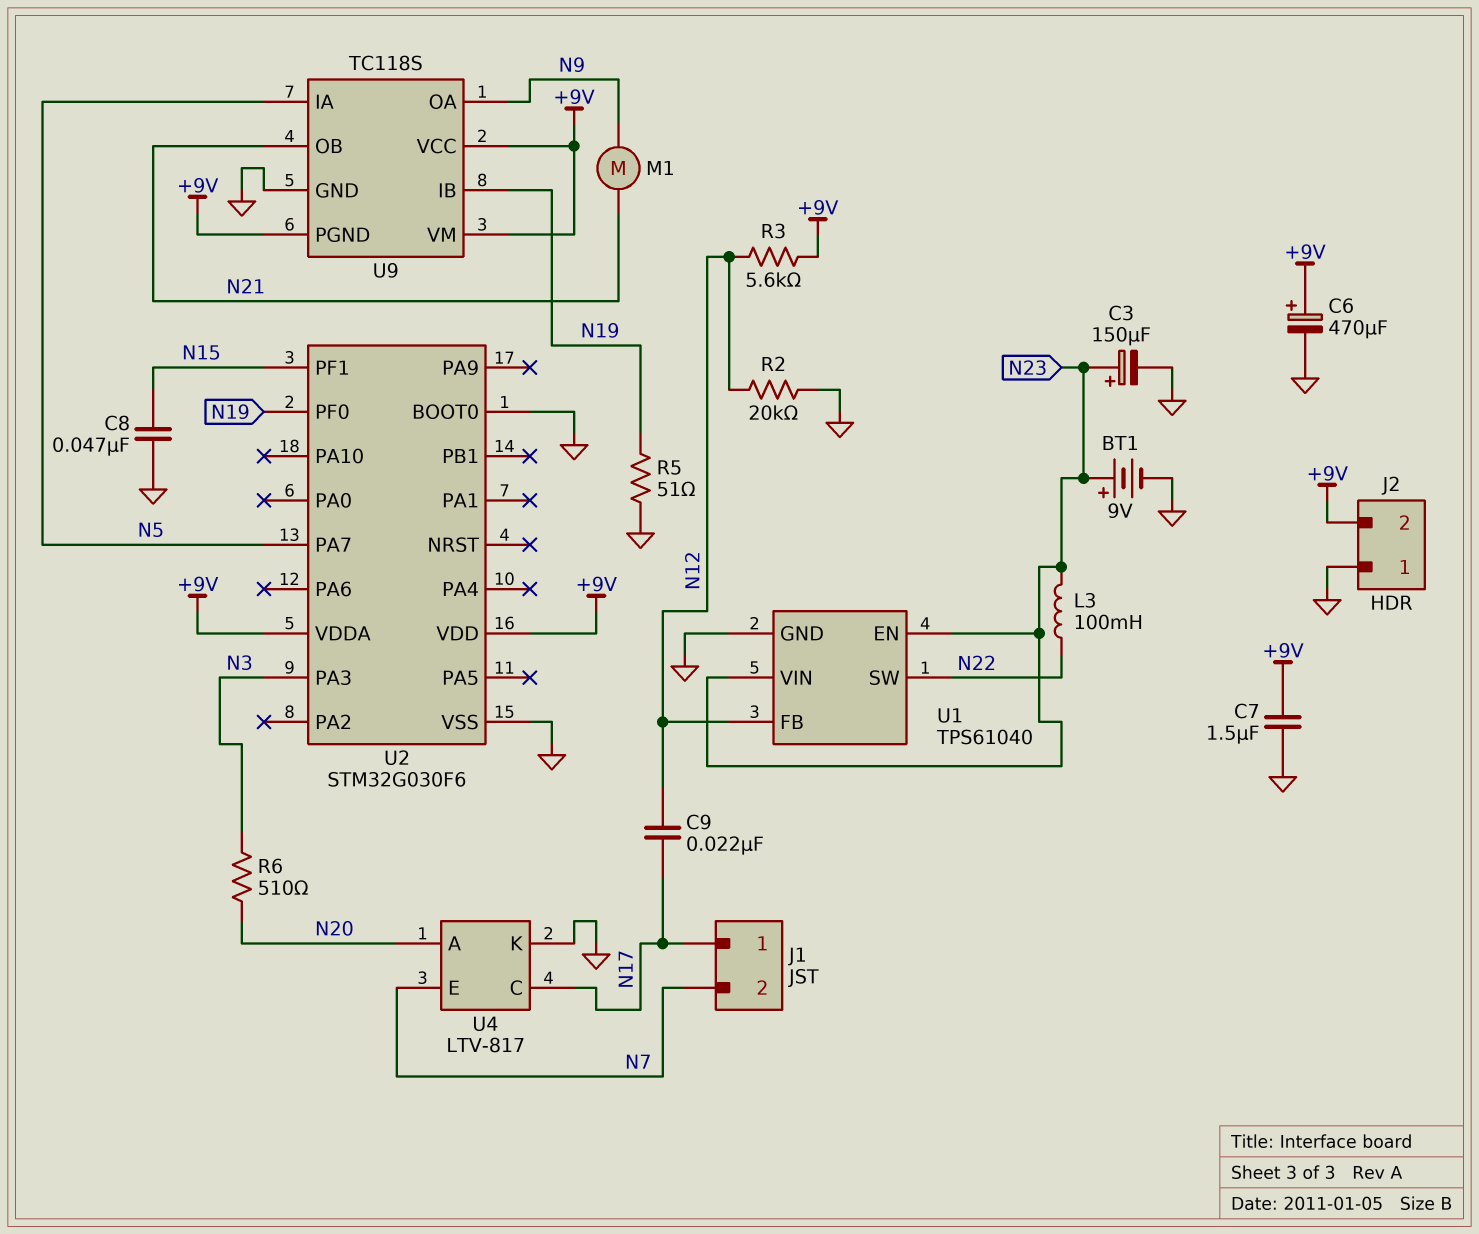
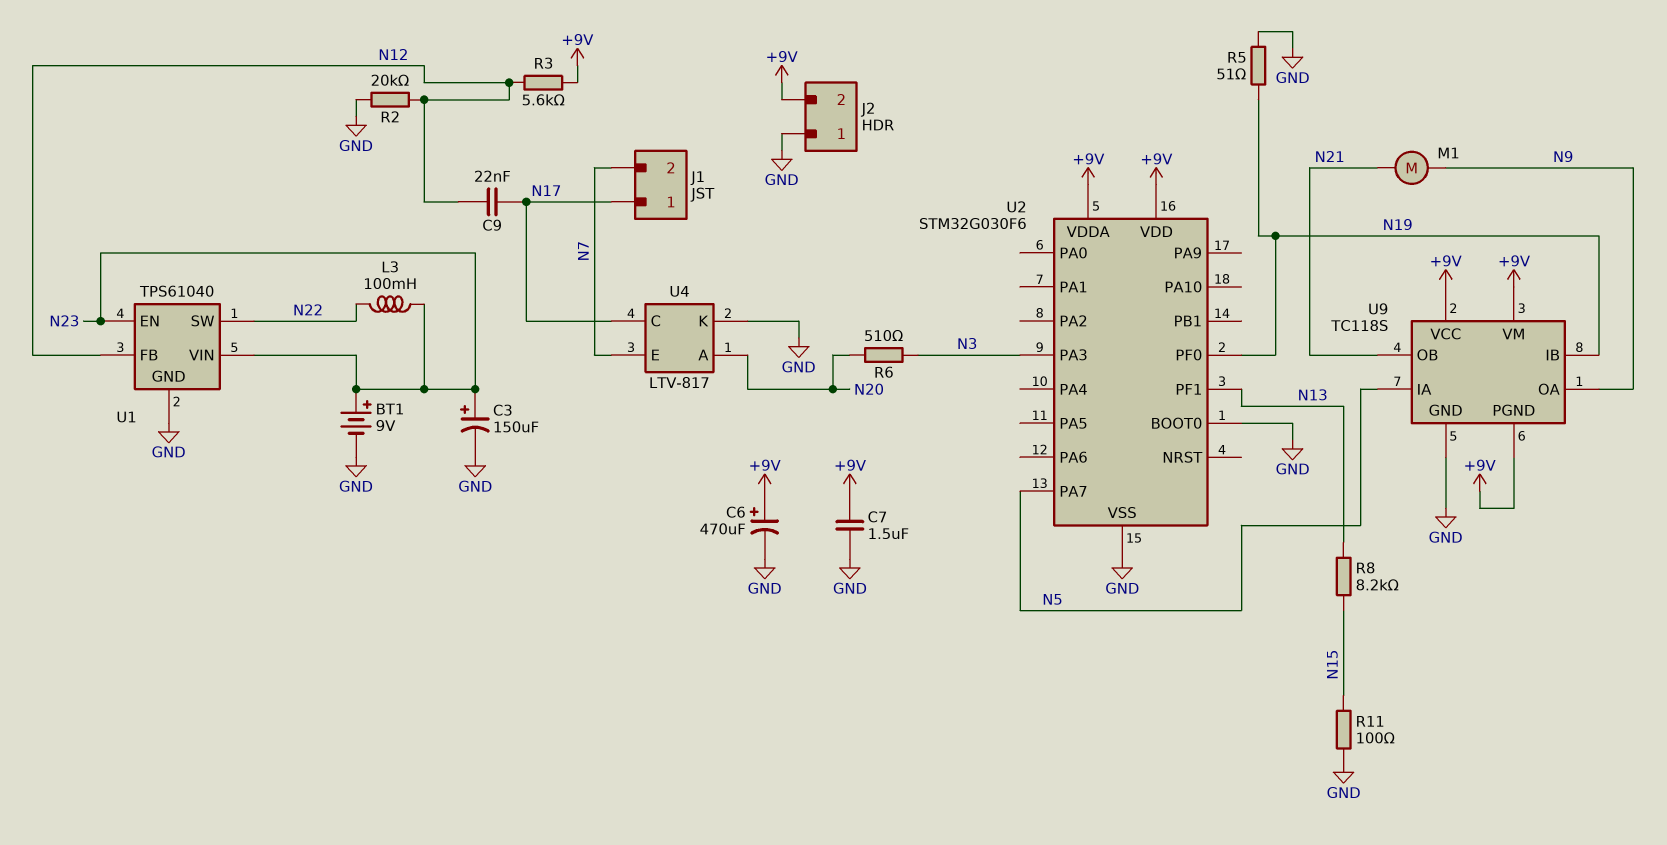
C8: 47nF (GND, N15) -> none
R8: none -> 8.2k (N13, N15)
R11: none -> 100 (GND, N15)
U2 pin PF1: N15 -> N13

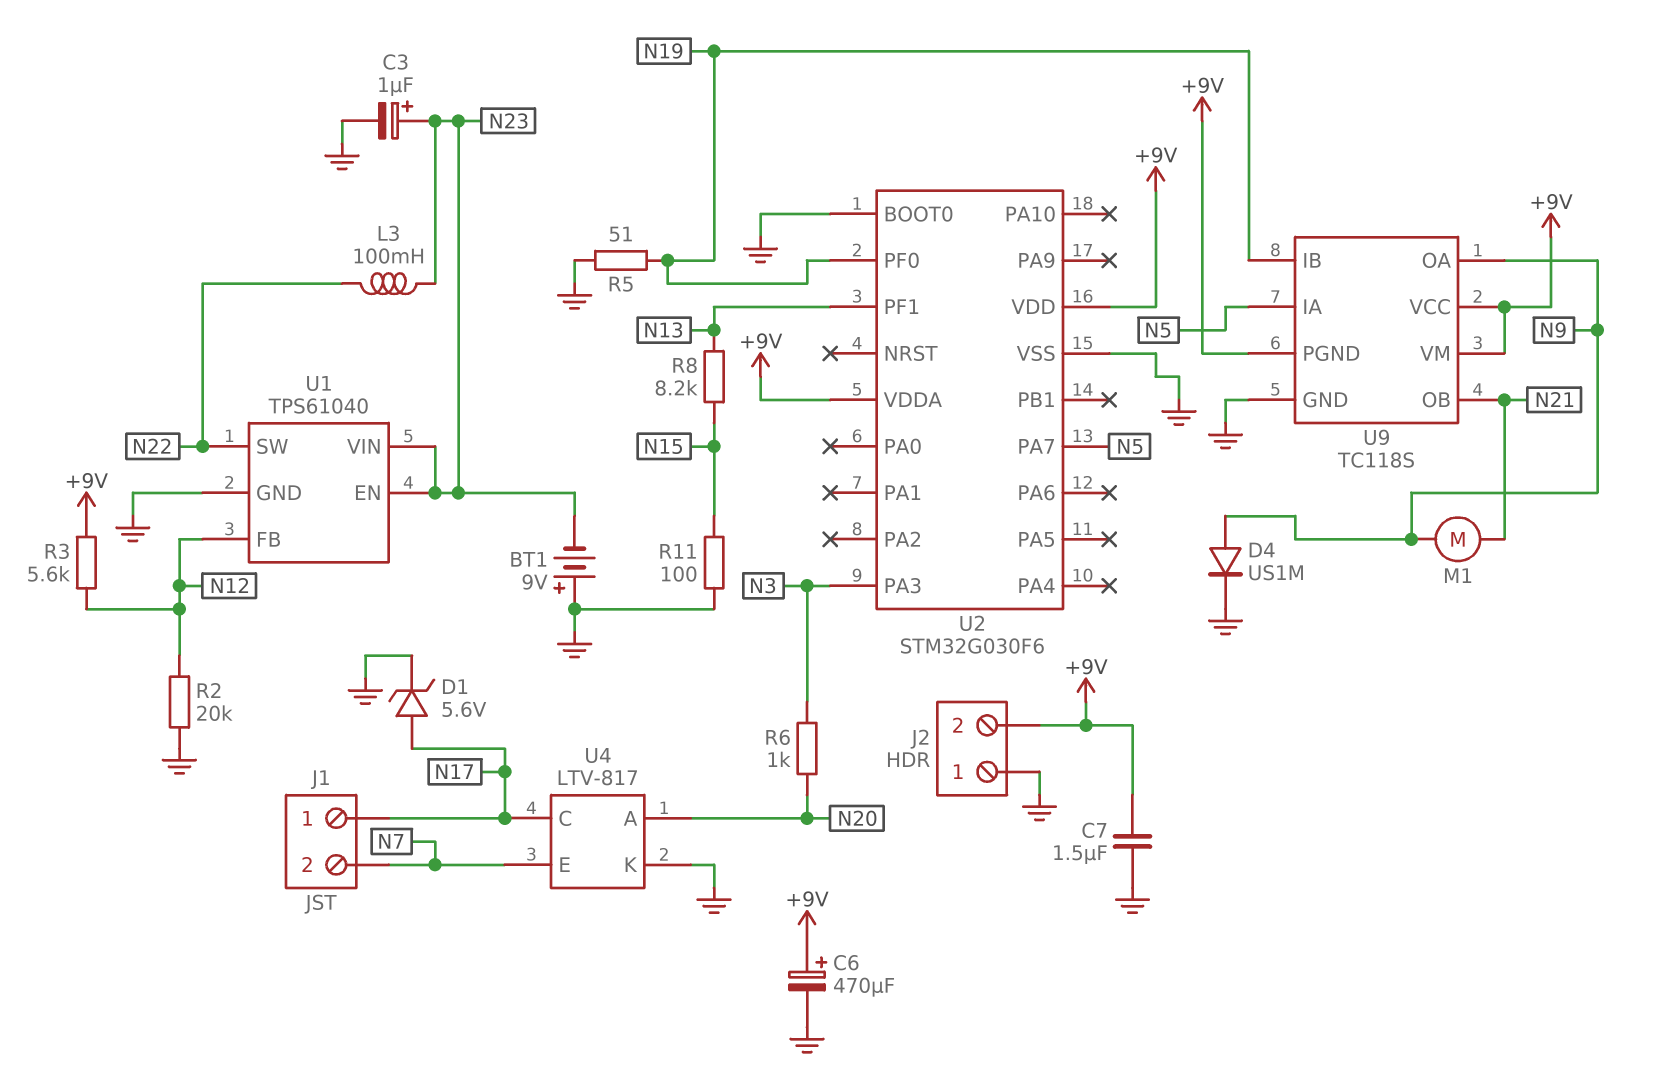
BT1: 9V (plus N23, minus GND) -> 9V (plus GND, minus N23)
C3: 150uF (plus N23, minus GND) -> 1uF (plus N23, minus GND)
C9: 22nF (N12, N17) -> none
D1: none -> zener 5.6V (A N17, K GND)
D4: none -> diode US1M (A N9, K GND)
R6: 510 (N3, N20) -> 1k (N3, N20)

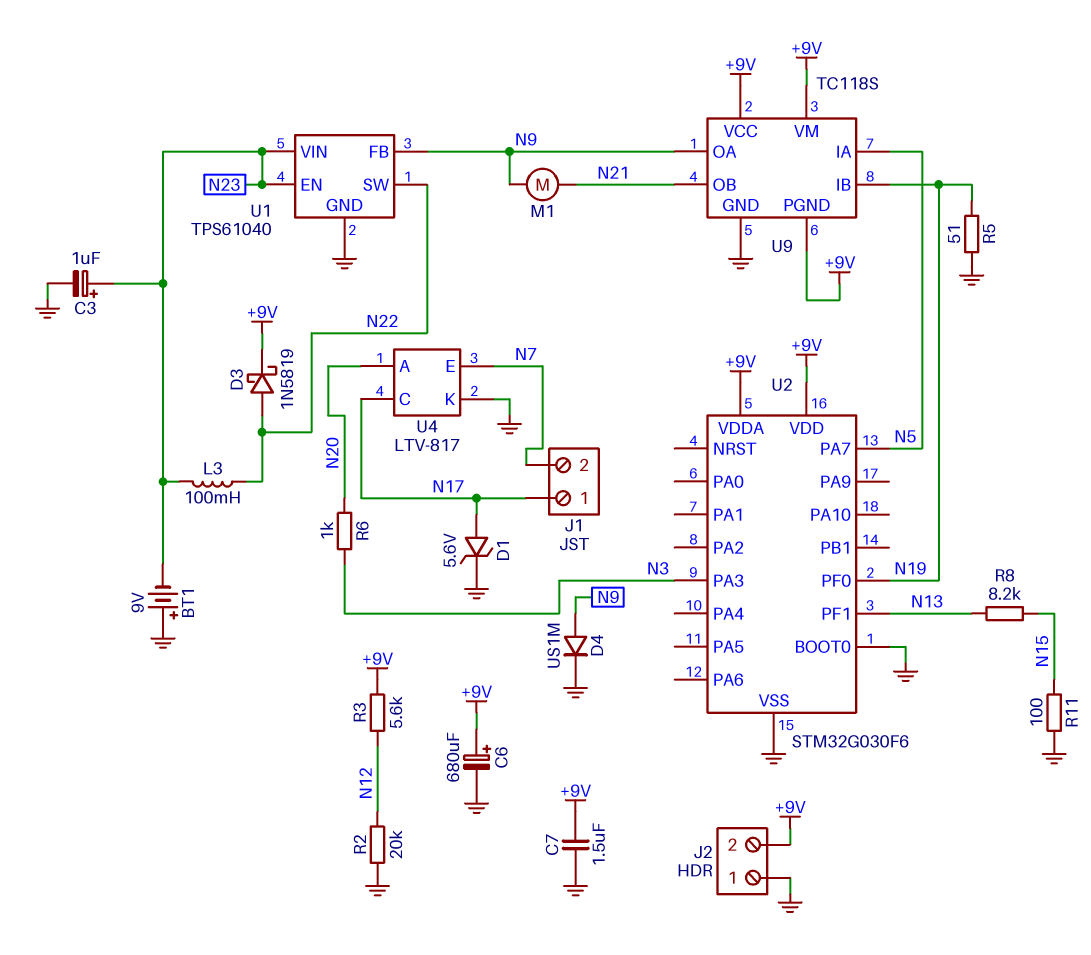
C6: 470uF (plus +9V, minus GND) -> 680uF (plus +9V, minus GND)
D3: none -> schottky 1N5819 (A N22, K +9V)
U1 pin FB: N12 -> N9

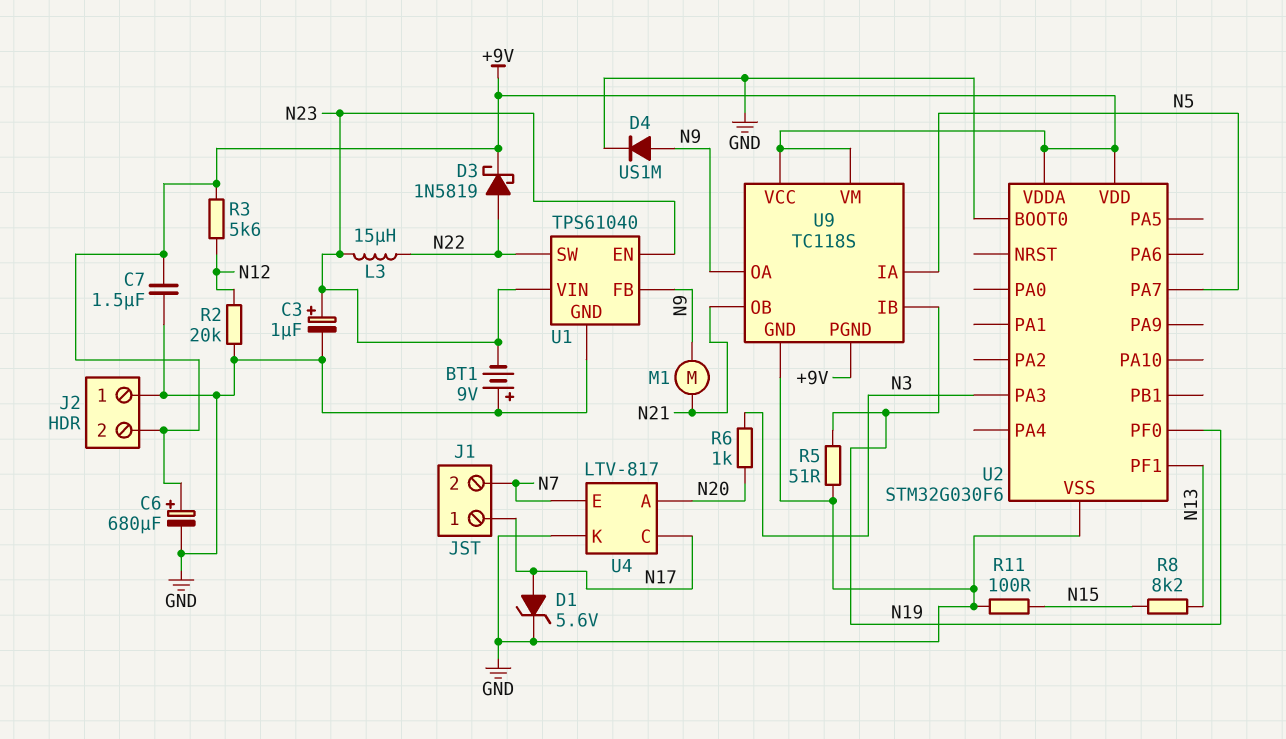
L3: 100mH (N22, N23) -> 15uH (N22, N23)

